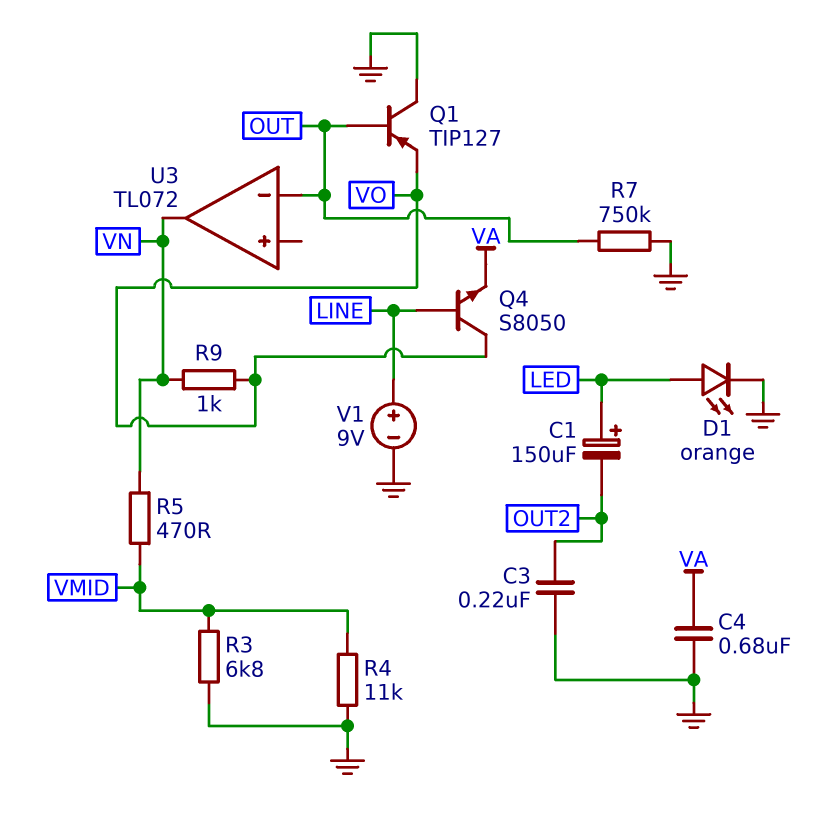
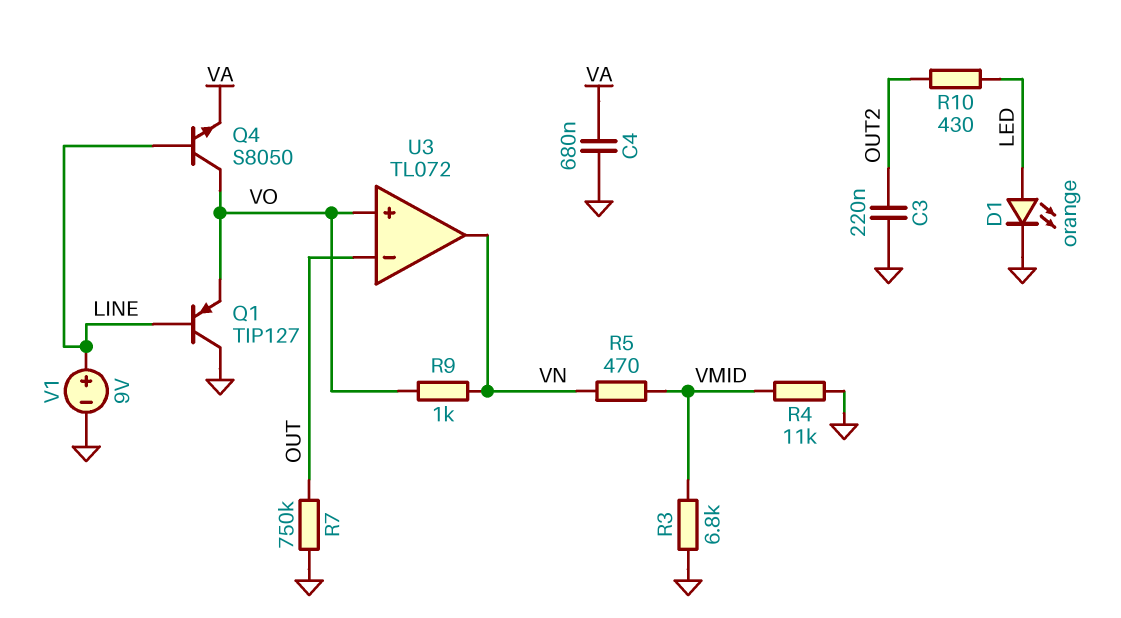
C1: 150uF (plus LED, minus OUT2) -> none
Q1: PNP TIP127 (B OUT, C GND, E VO) -> PNP TIP127 (B LINE, C GND, E VO)
R10: none -> 430 (LED, OUT2)
U3 pin in+: none -> VO

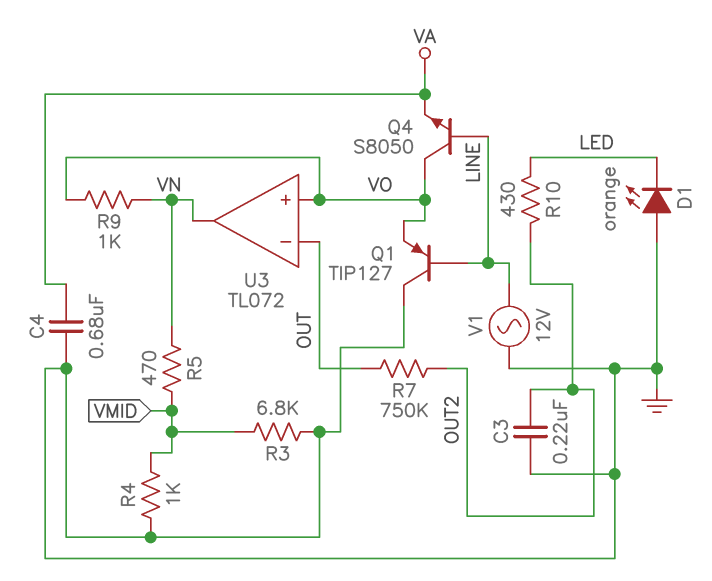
D1: LED orange (A LED, K GND) -> LED orange (A GND, K LED)
R4: 11k (GND, VMID) -> 1k (GND, VMID)
R7: 750k (GND, OUT) -> 750k (OUT, OUT2)
V1: 9V (plus LINE, minus GND) -> AC 12V (GND, LINE)

